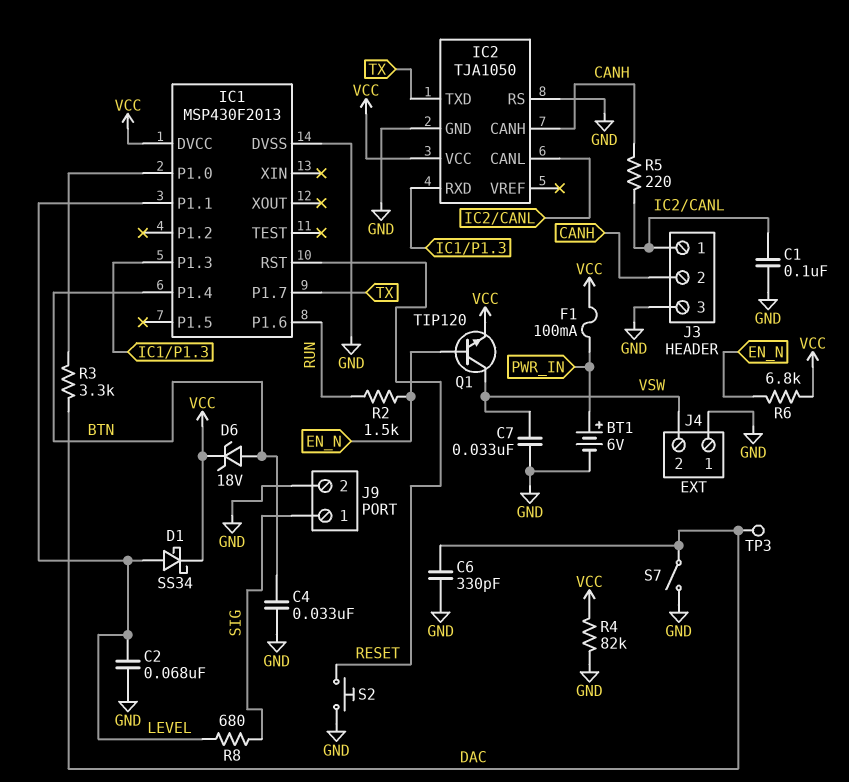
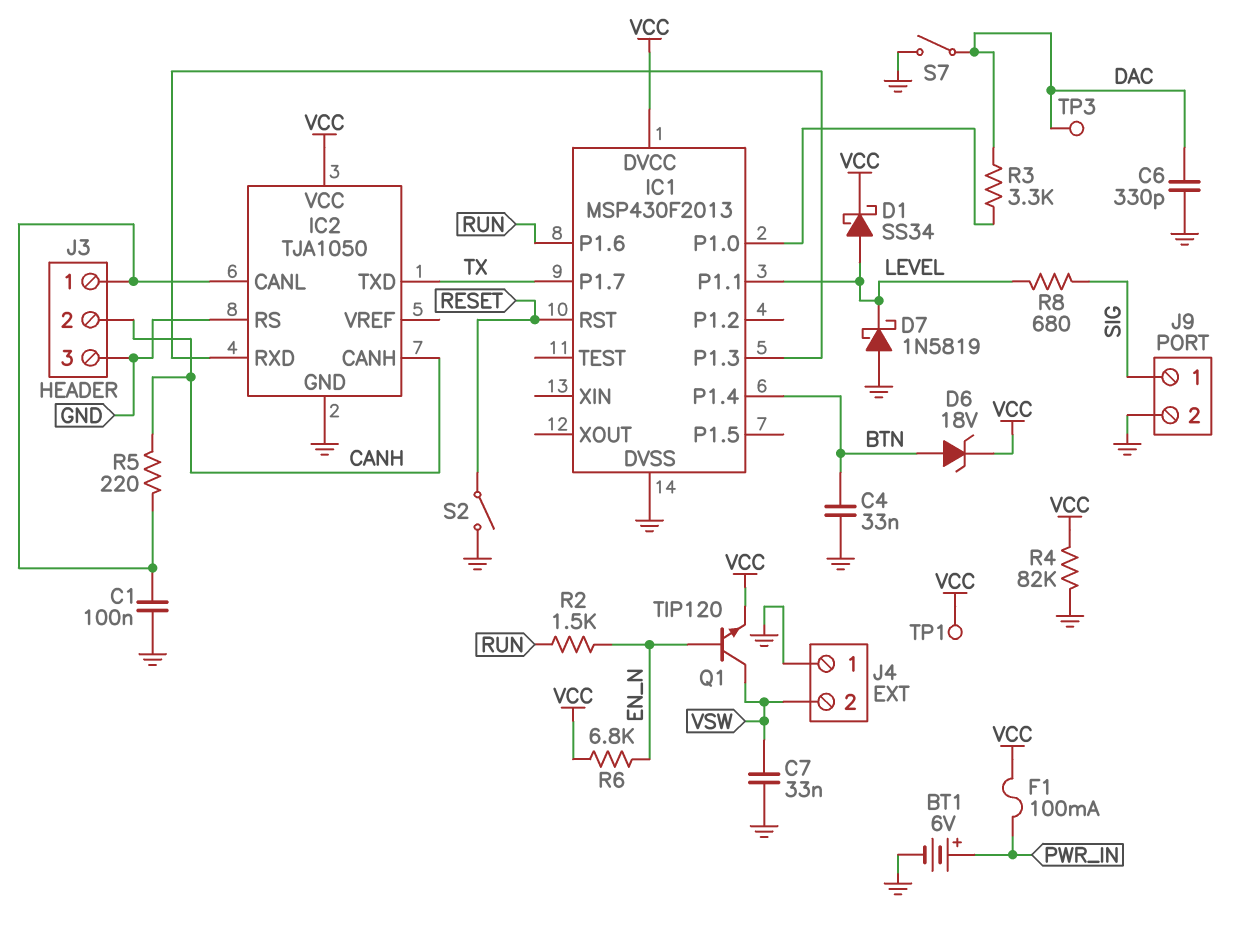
C2: 68nF (GND, LEVEL) -> none
D7: none -> schottky 1N5819 (A GND, K LEVEL)
S2: button (GND, RESET) -> switch (GND, RESET)
TP1: none -> test point (VCC)

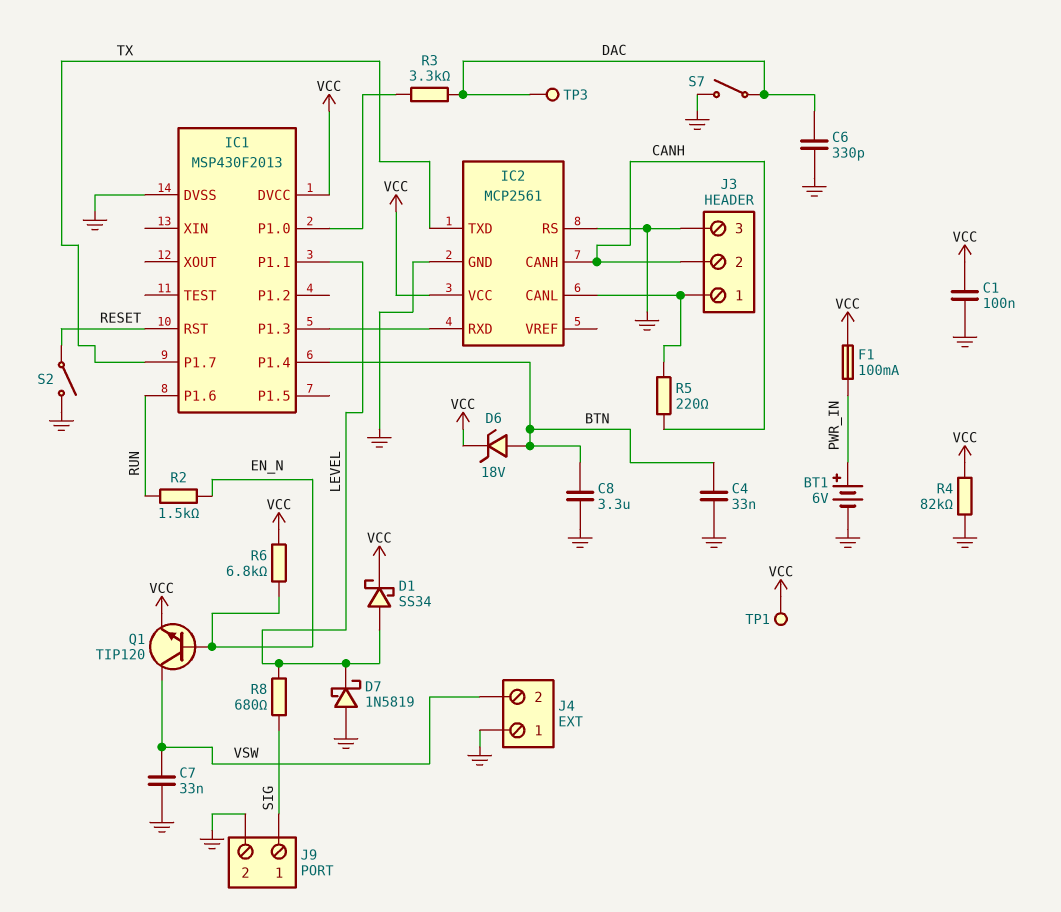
C1: 100nF (GND, IC2/CANL) -> 100nF (GND, VCC)
C8: none -> 3.3uF (BTN, GND)
IC2: TJA1050 -> MCP2561

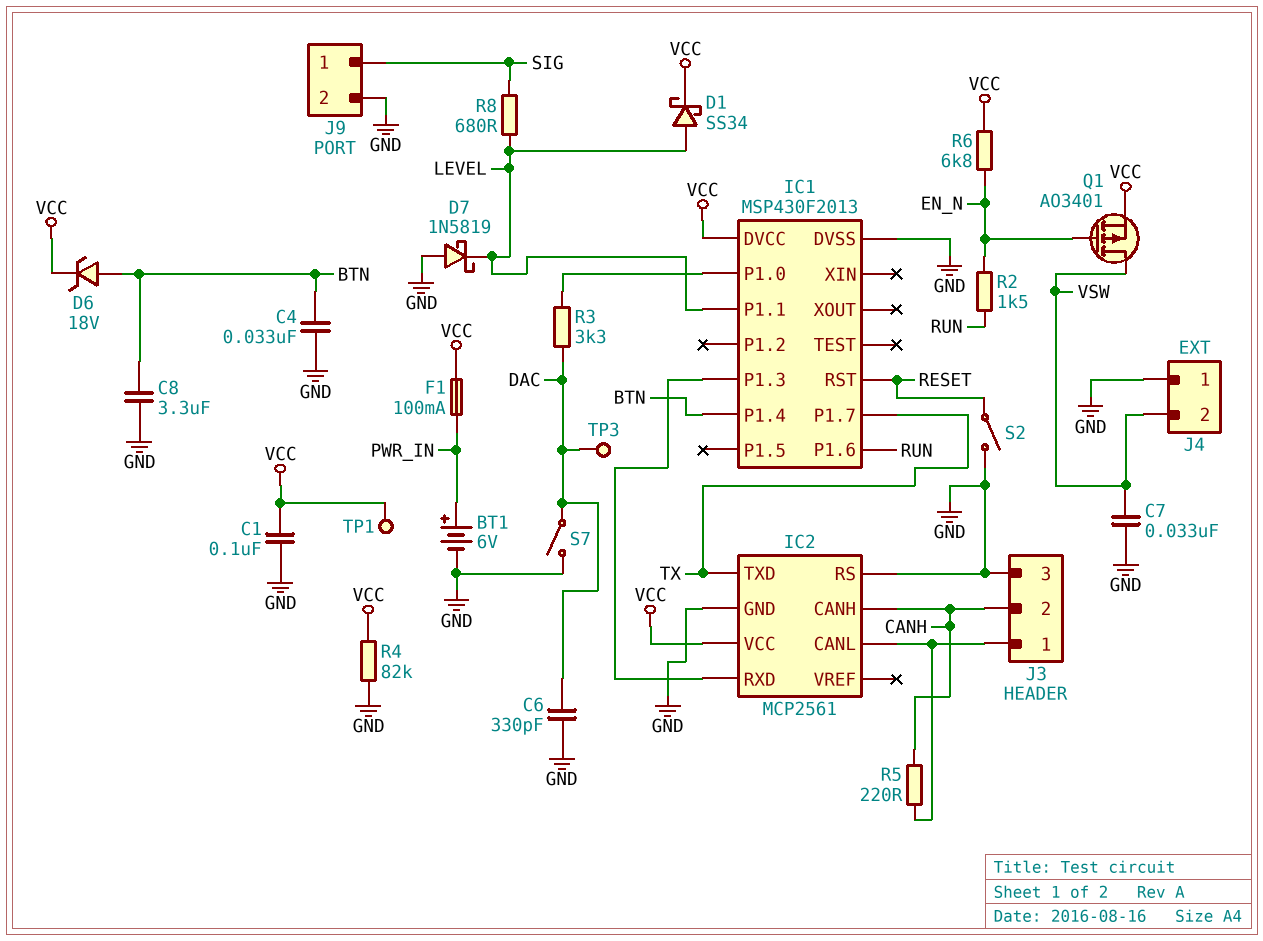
Q1: NPN TIP120 (B EN_N, C VSW, E VCC) -> PMOS AO3401 (G EN_N, D VSW, S VCC)

